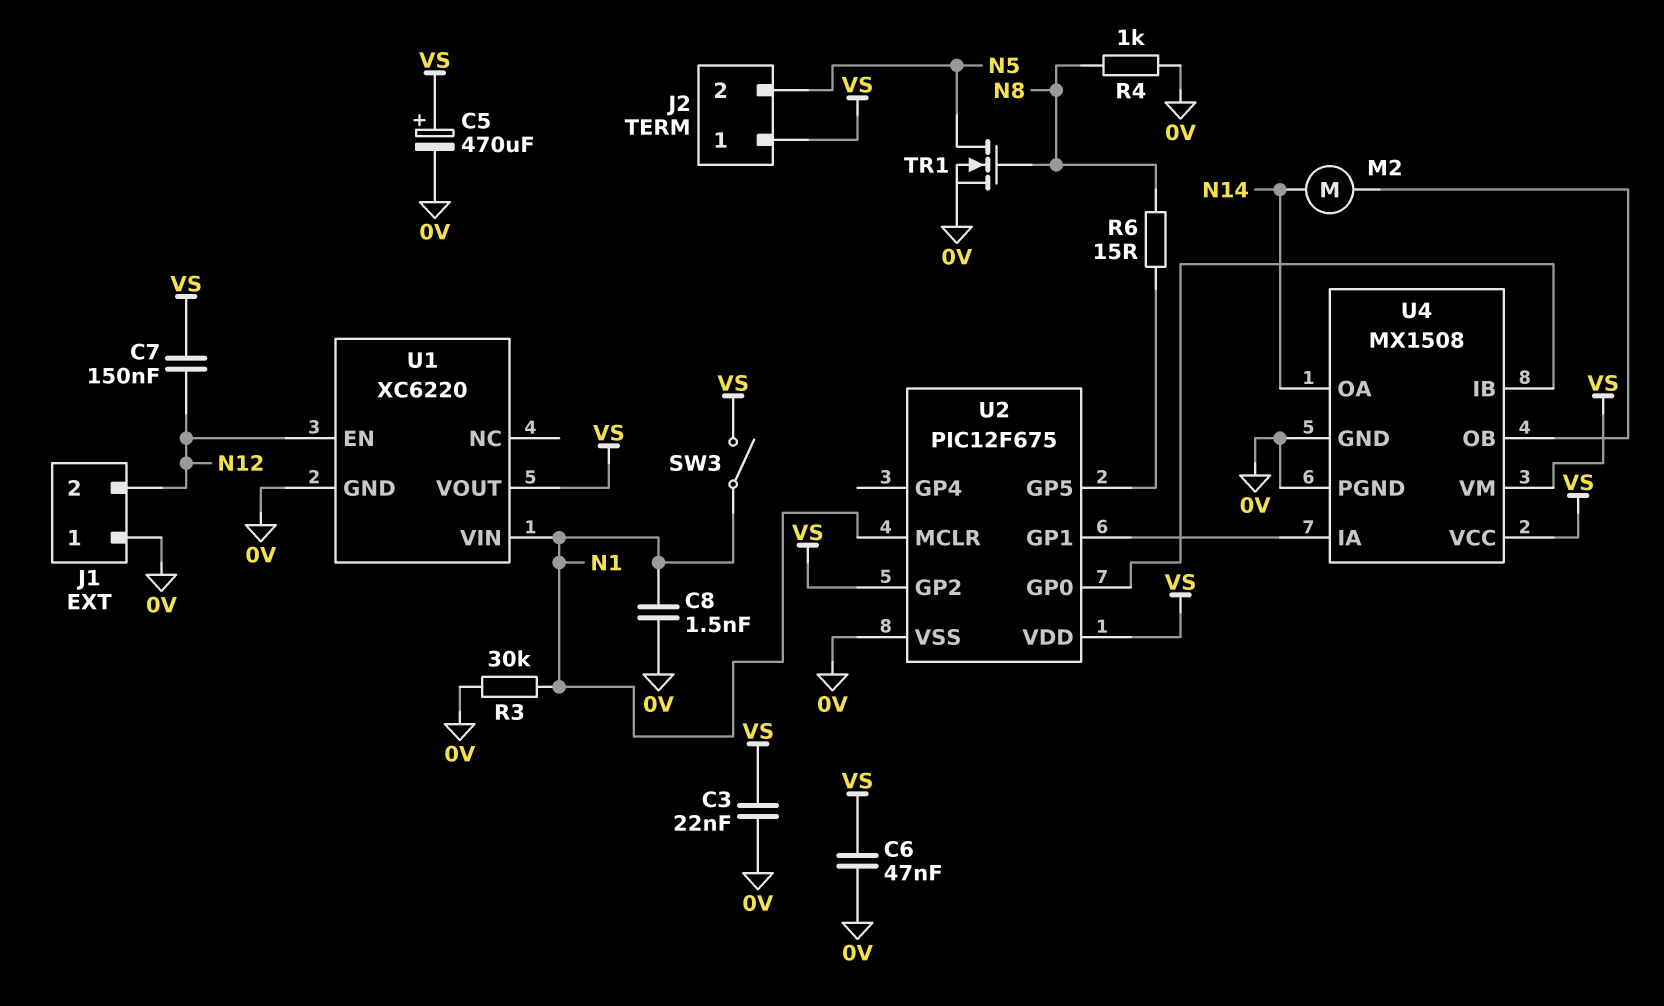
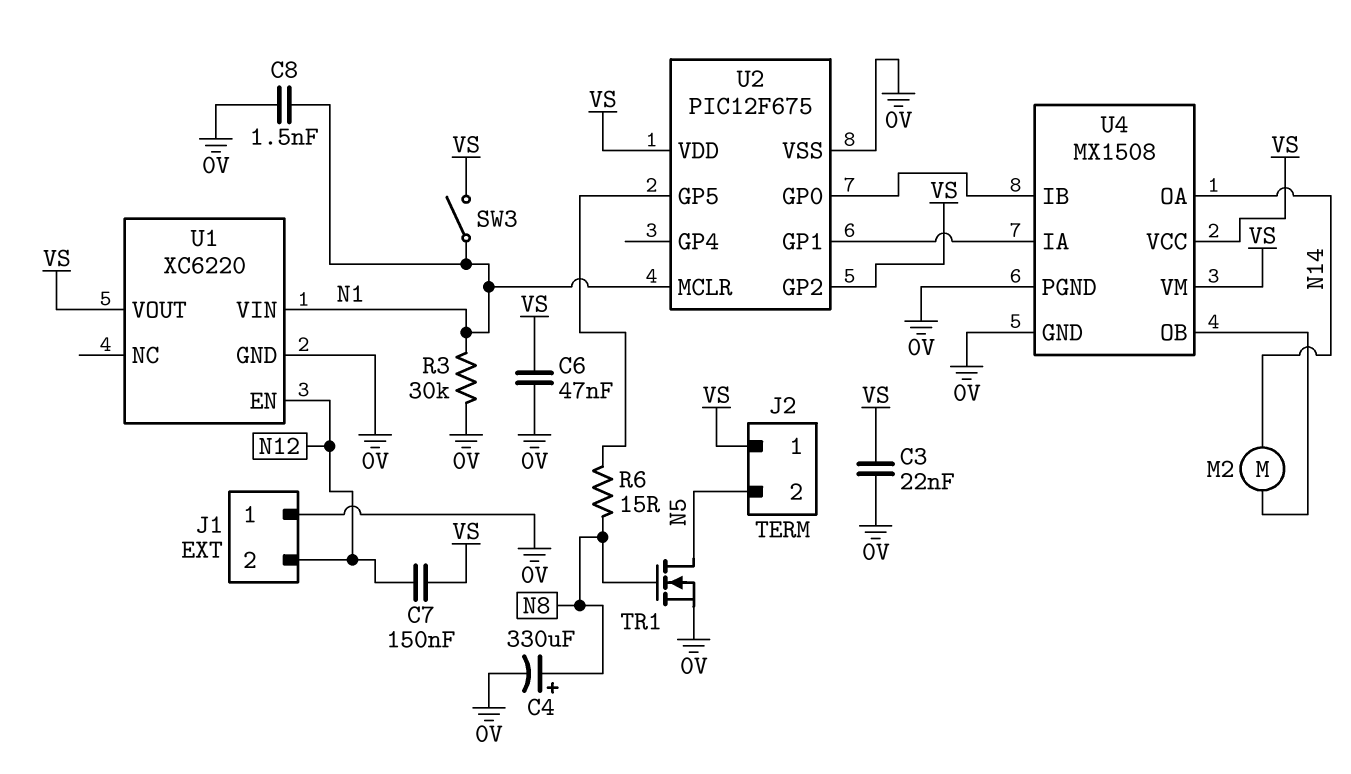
C4: none -> 330uF (plus N8, minus 0V)
C5: 470uF (plus VS, minus 0V) -> none
R4: 1k (0V, N8) -> none

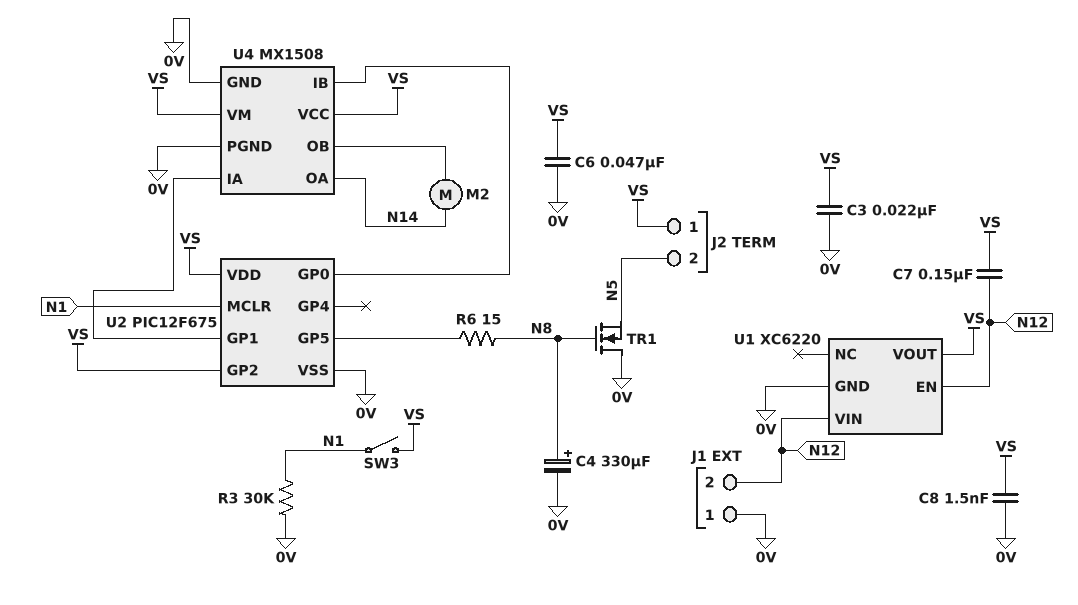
C8: 1.5nF (0V, N1) -> 1.5nF (0V, VS)
TR1: NMOS (G N8, D N5, S 0V) -> NMOS (G N8, D 0V, S N5)
U1 pin VIN: N1 -> N12

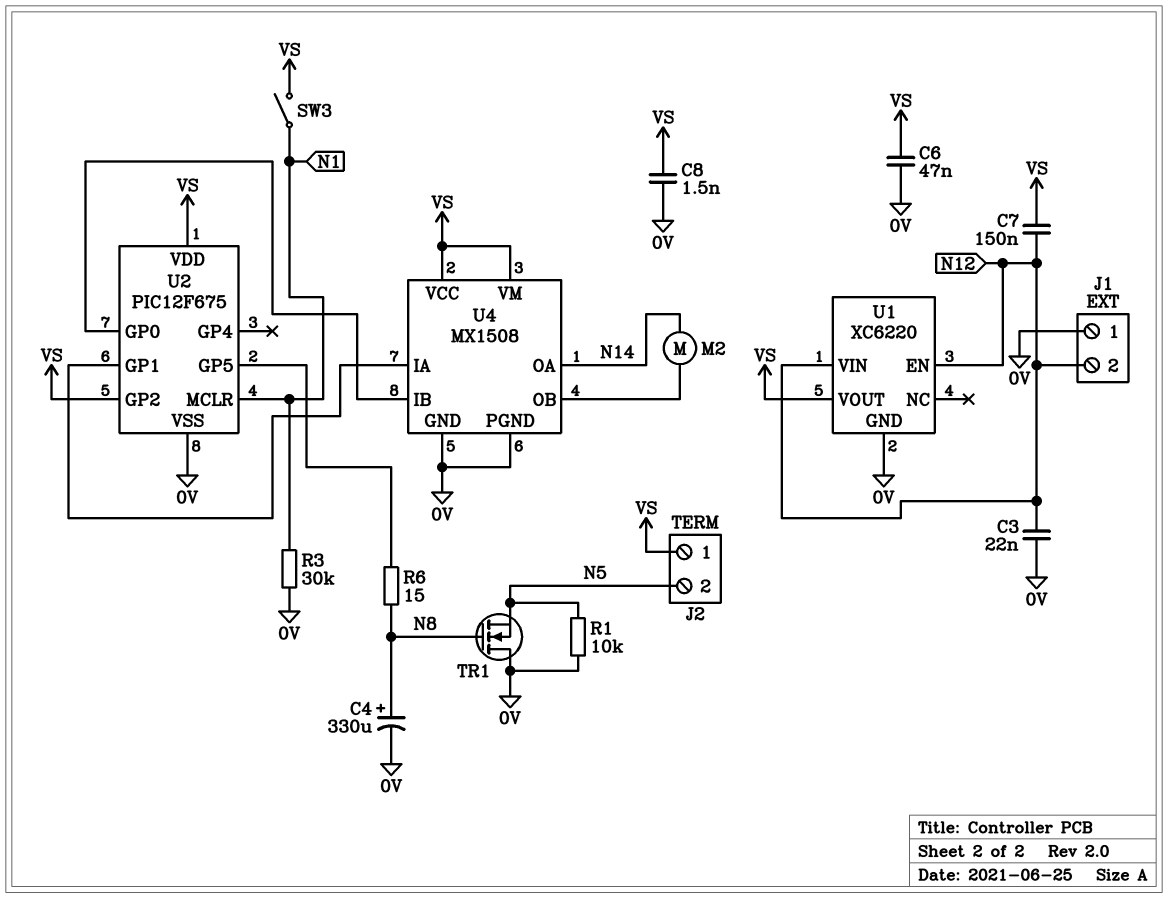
C3: 22nF (0V, VS) -> 22nF (0V, N12)
R1: none -> 10k (0V, N5)

